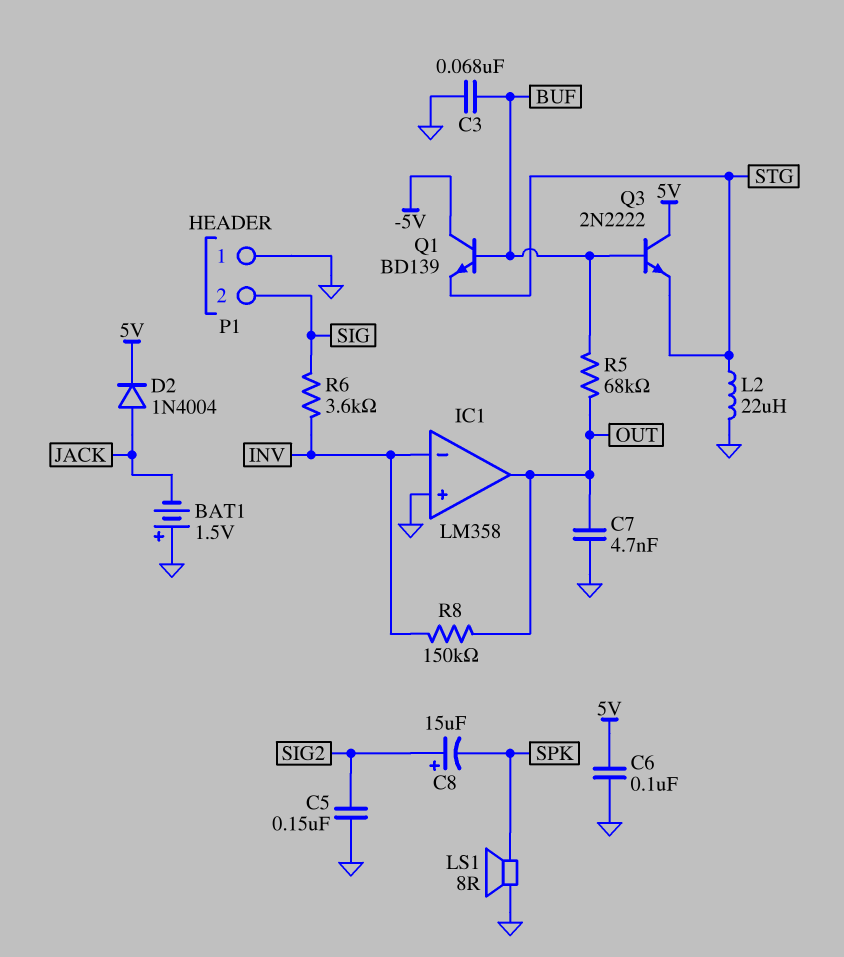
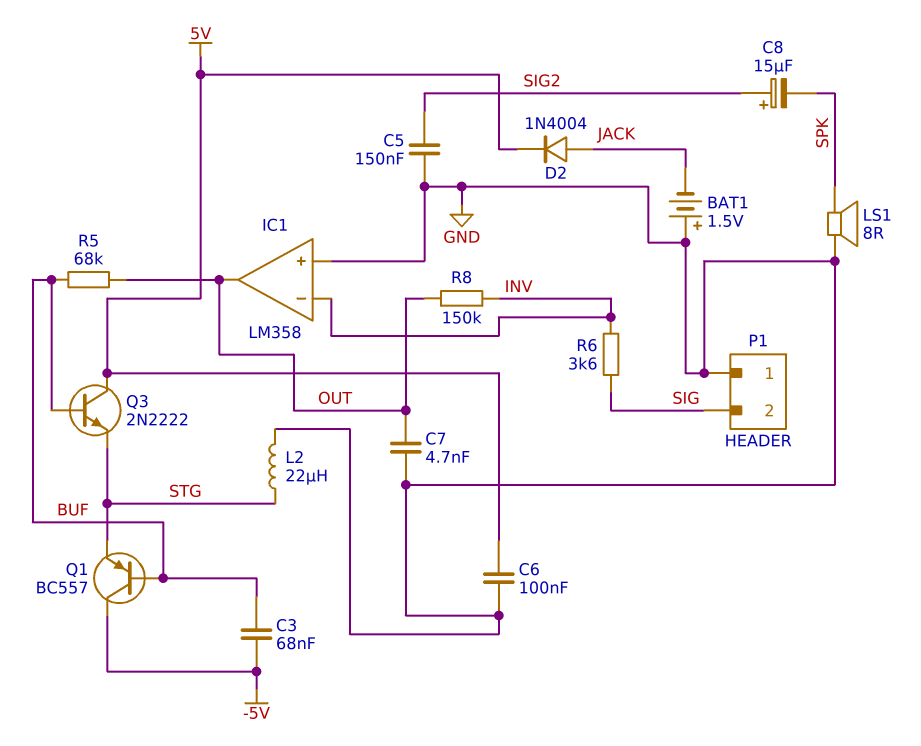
C3: 68nF (BUF, GND) -> 68nF (-5V, BUF)
Q1: NPN BD139 (B BUF, C -5V, E STG) -> PNP BC557 (B BUF, C -5V, E STG)

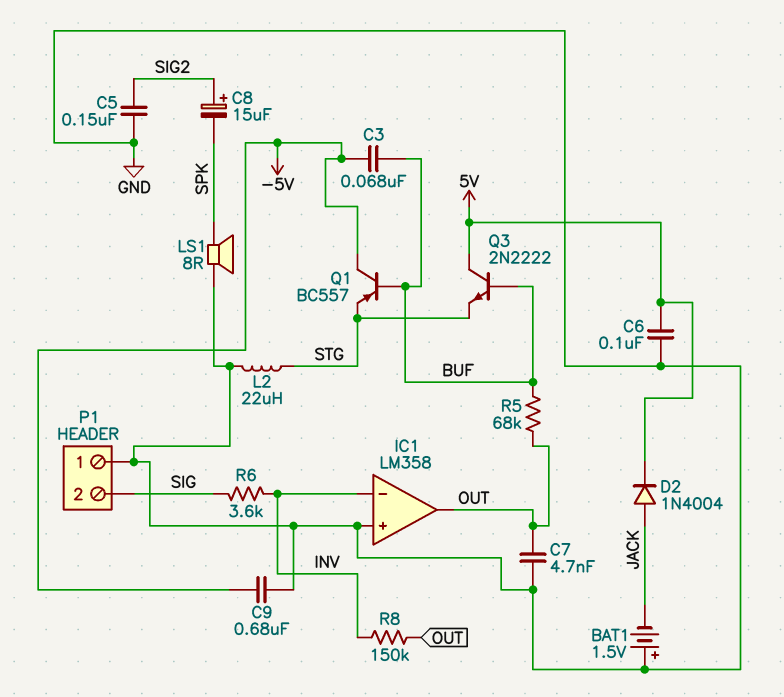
C9: none -> 680nF (-5V, GND)

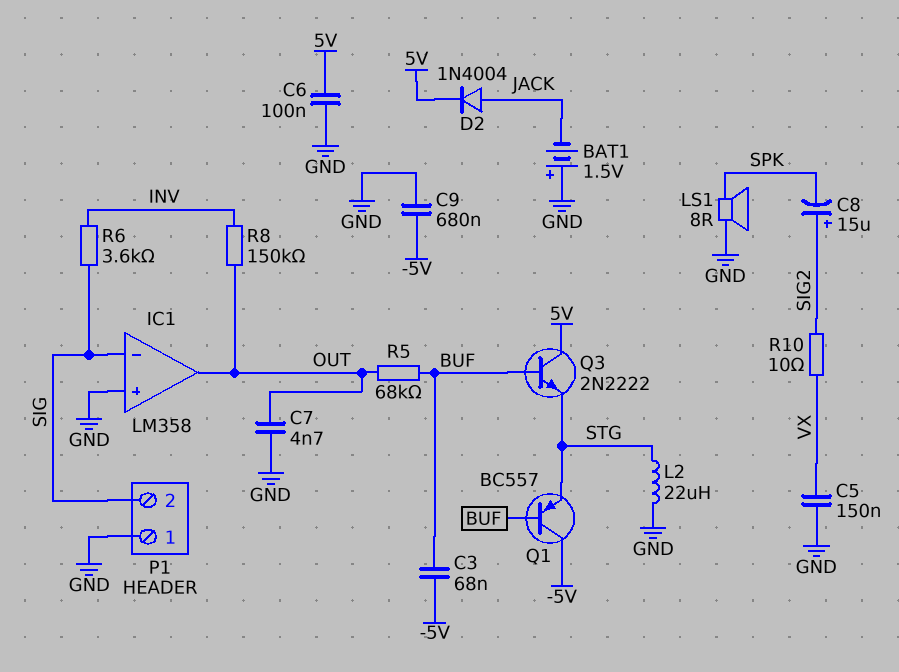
C5: 150nF (GND, SIG2) -> 150nF (GND, VX)
IC1 pin in-: INV -> SIG
R10: none -> 10 (SIG2, VX)

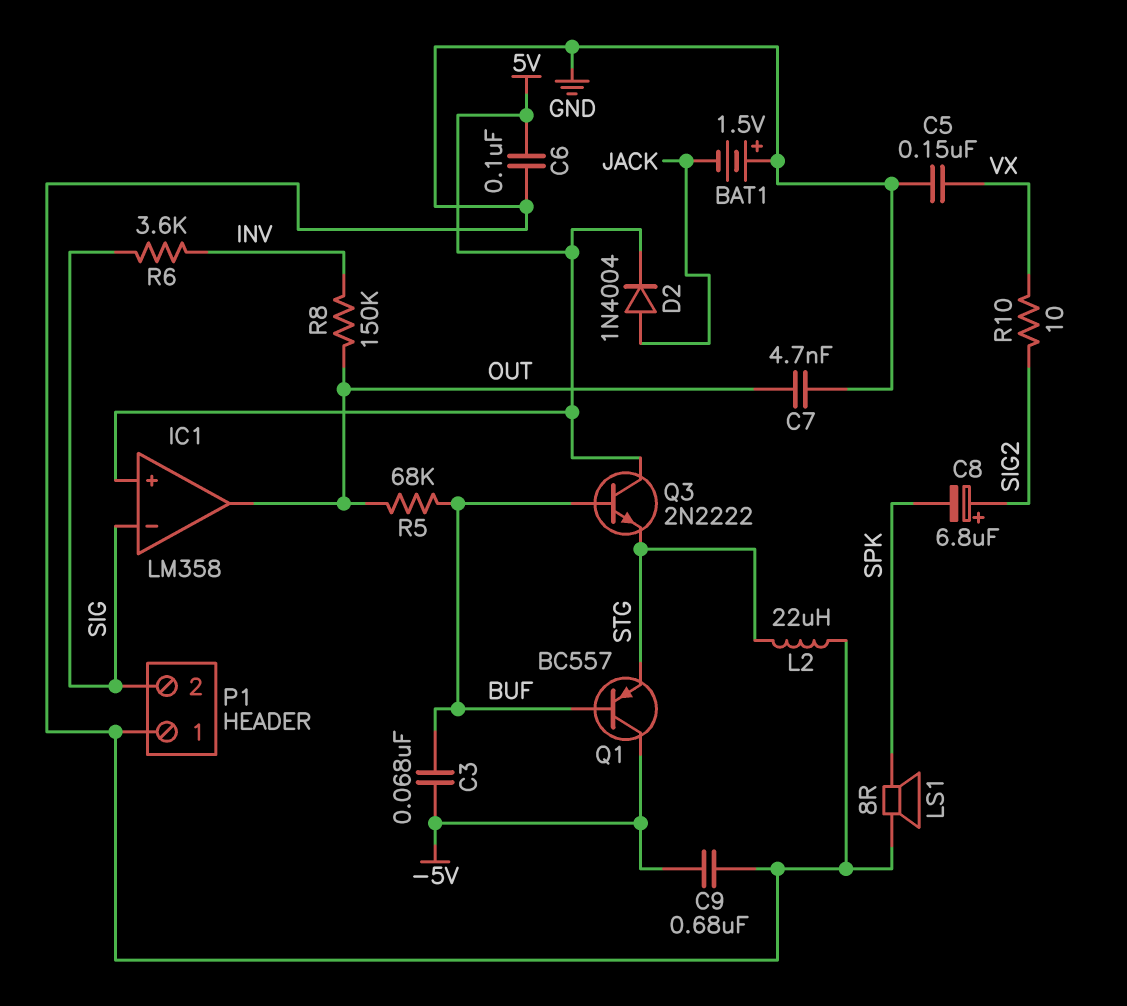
C8: 15uF (plus SIG2, minus SPK) -> 6.8uF (plus SIG2, minus SPK)
IC1 pin in+: GND -> 5V

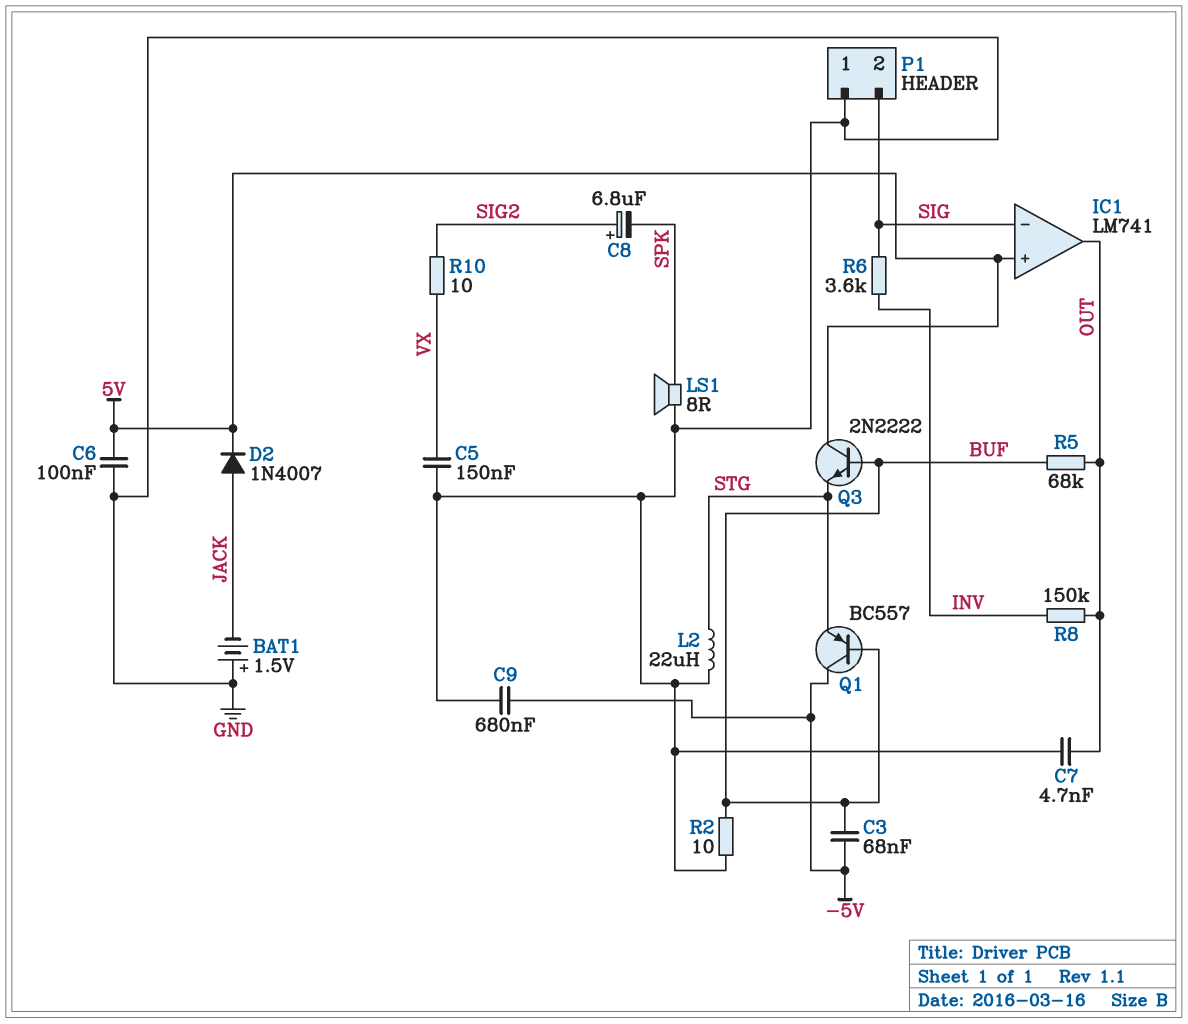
D2: diode 1N4004 (A JACK, K 5V) -> diode 1N4007 (A JACK, K 5V)
IC1: LM358 -> LM741
R2: none -> 10 (BUF, GND)

